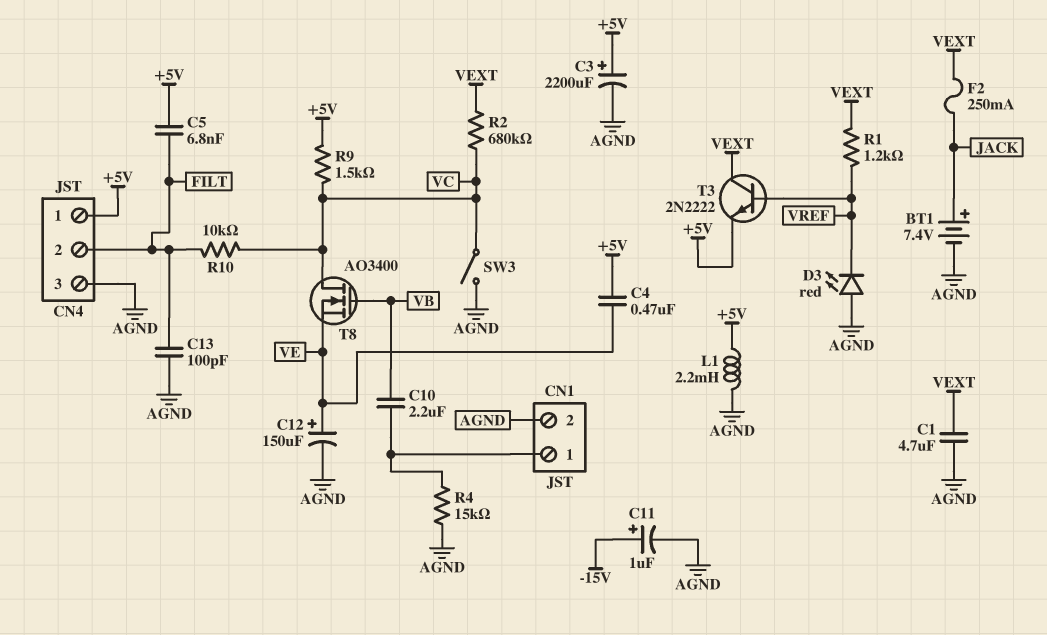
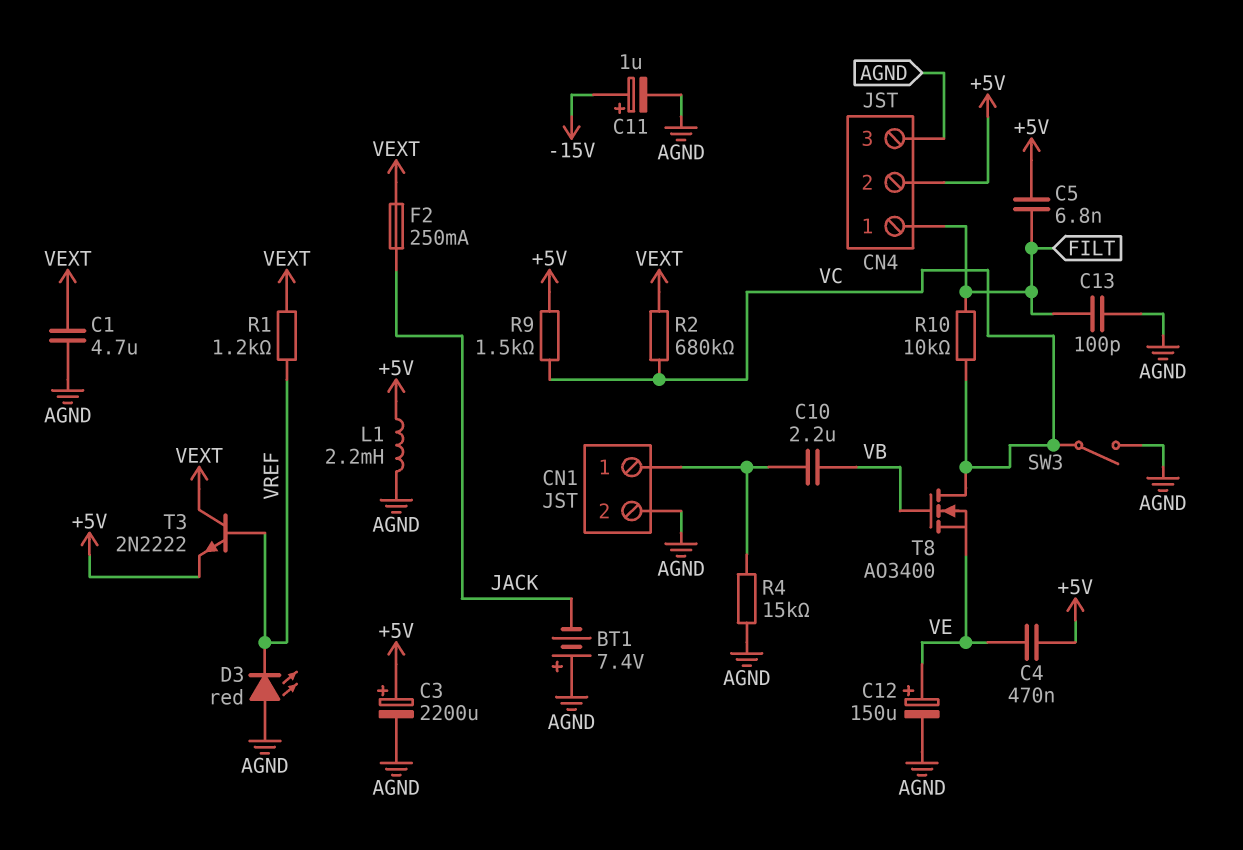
BT1: 7.4V (plus JACK, minus AGND) -> 7.4V (plus AGND, minus JACK)
CN4 pin 1: +5V -> FILT
CN4 pin 2: FILT -> +5V

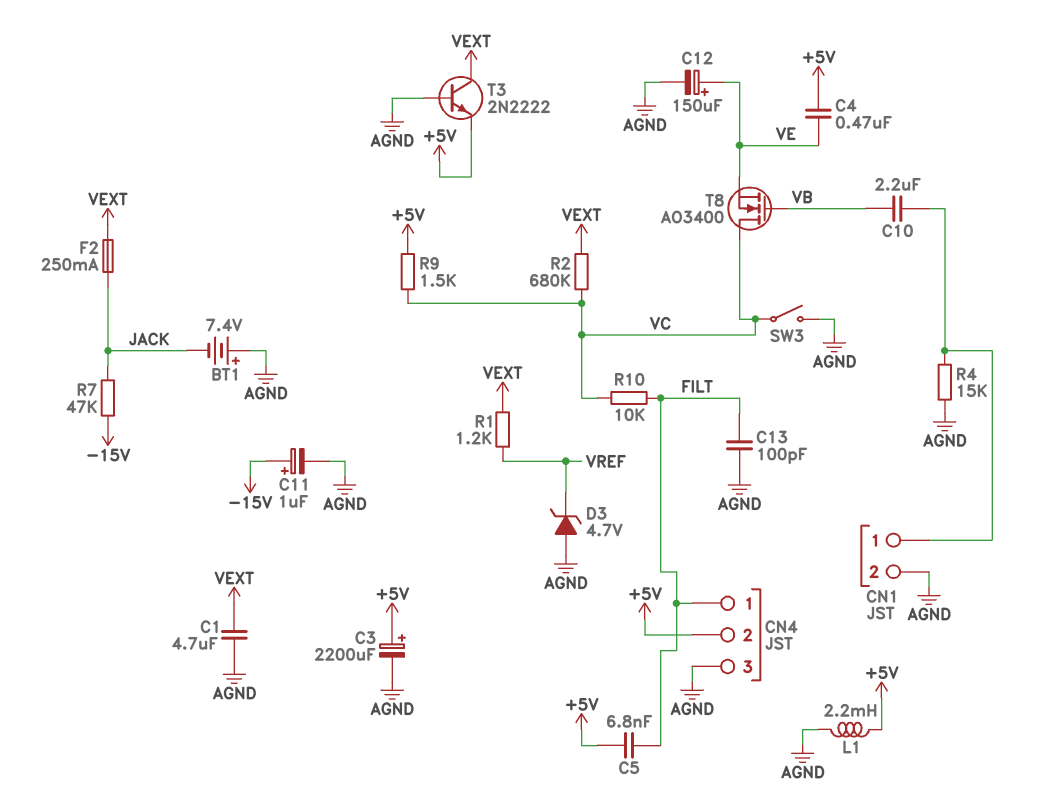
D3: LED red (A AGND, K VREF) -> zener 4.7V (A AGND, K VREF)
R7: none -> 47k (-15V, JACK)
T3: NPN 2N2222 (B VREF, C VEXT, E +5V) -> NPN 2N2222 (B AGND, C VEXT, E +5V)

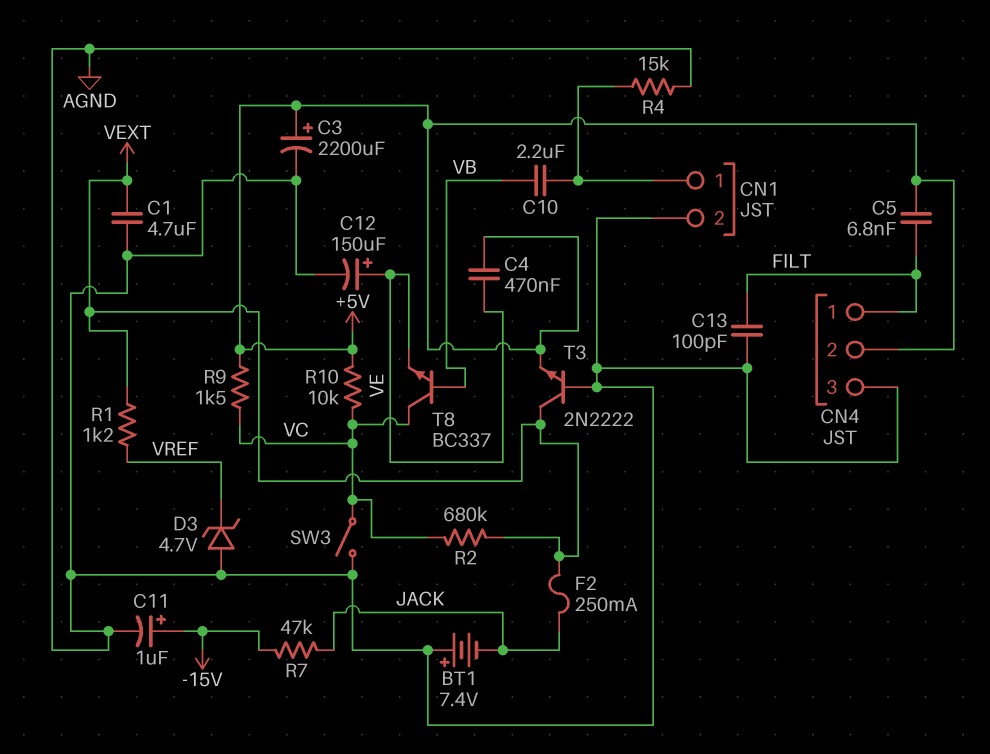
L1: 2.2mH (+5V, AGND) -> none
R10: 10k (FILT, VC) -> 10k (+5V, VC)
T8: NMOS AO3400 (G VB, D VC, S VE) -> NPN BC337 (B VB, C VC, E VE)

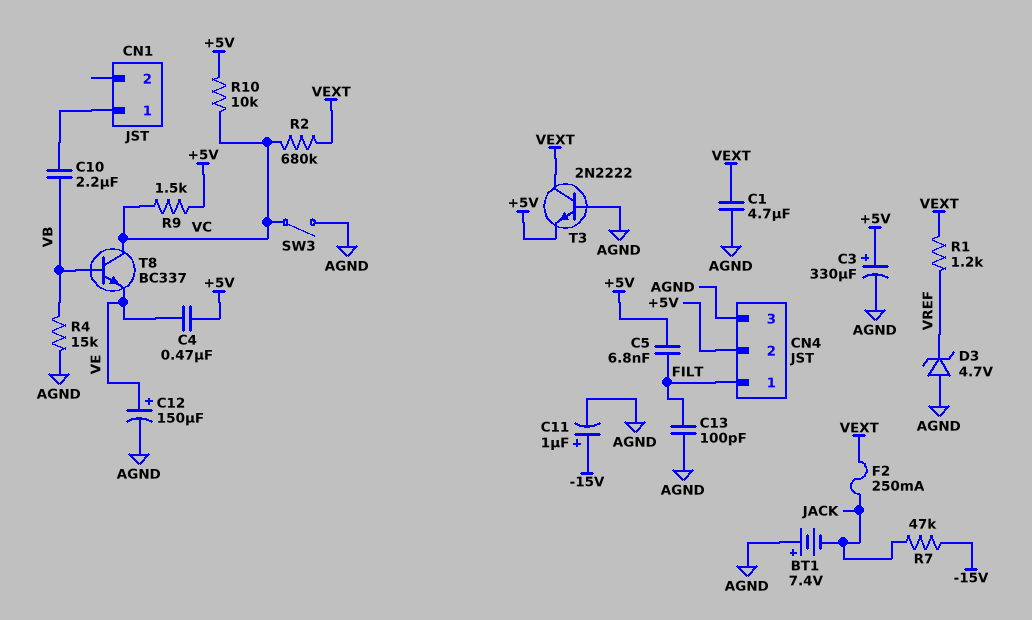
C3: 2200uF (plus +5V, minus AGND) -> 330uF (plus +5V, minus AGND)
CN1 pin 2: AGND -> none
R4: 15k (AGND, CN1/1) -> 15k (AGND, VB)

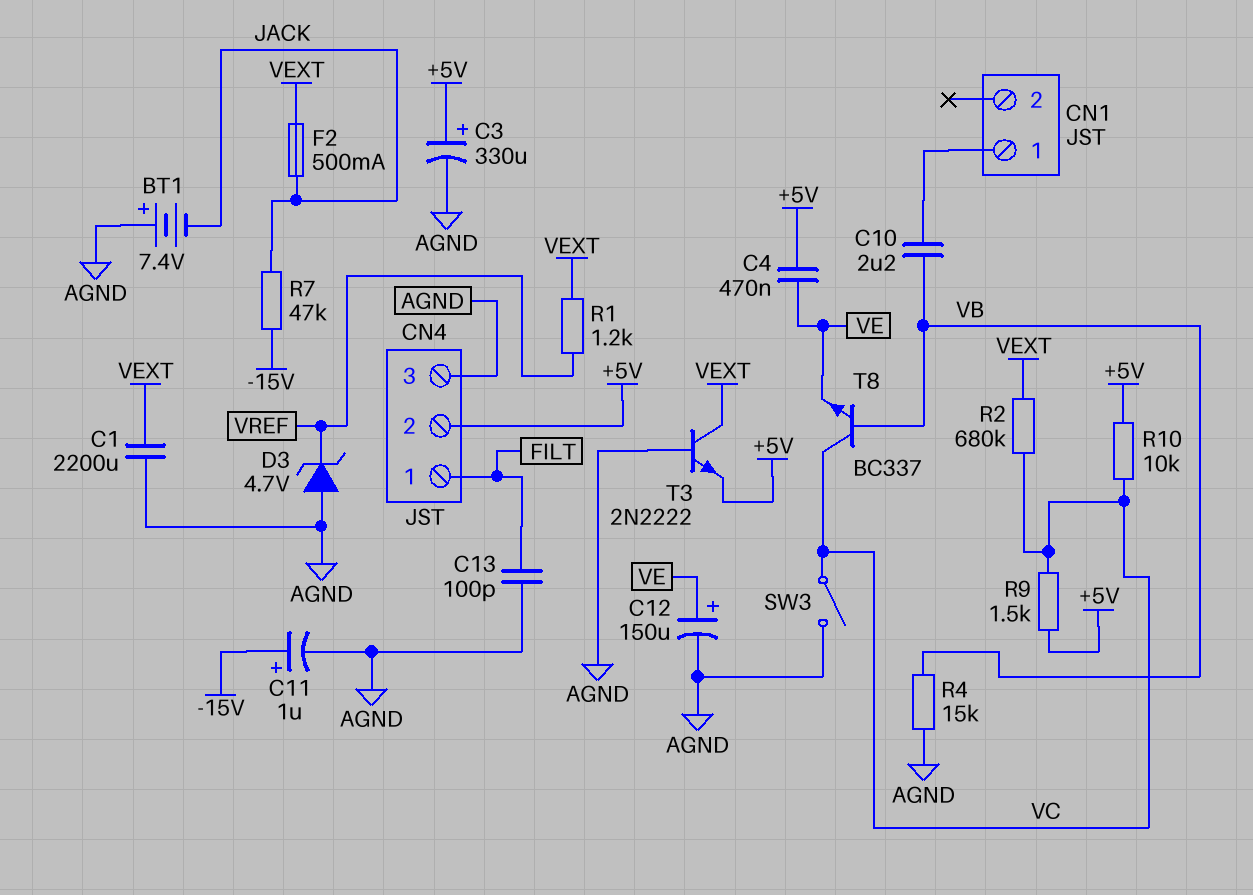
C1: 4.7uF (AGND, VEXT) -> 2200uF (AGND, VEXT)
C5: 6.8nF (+5V, FILT) -> none
F2: 250mA (JACK, VEXT) -> 500mA (JACK, VEXT)

